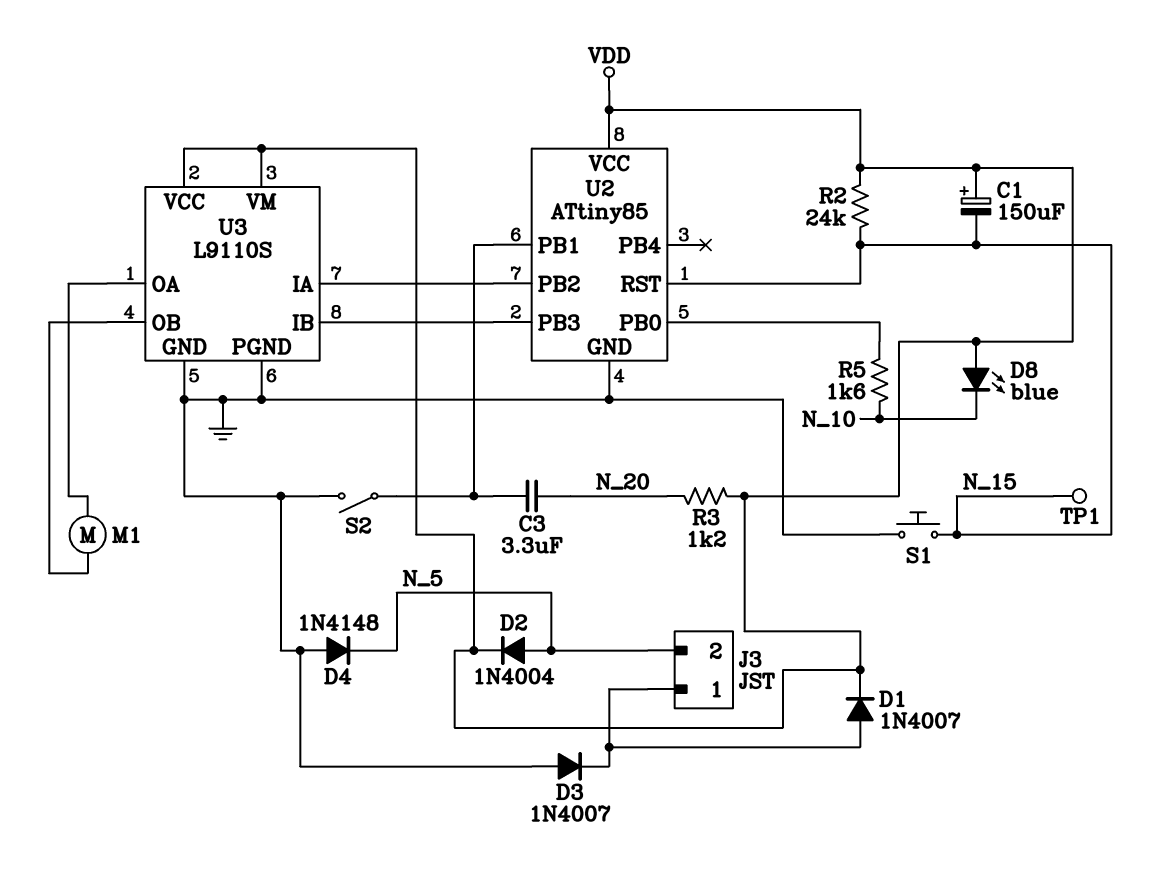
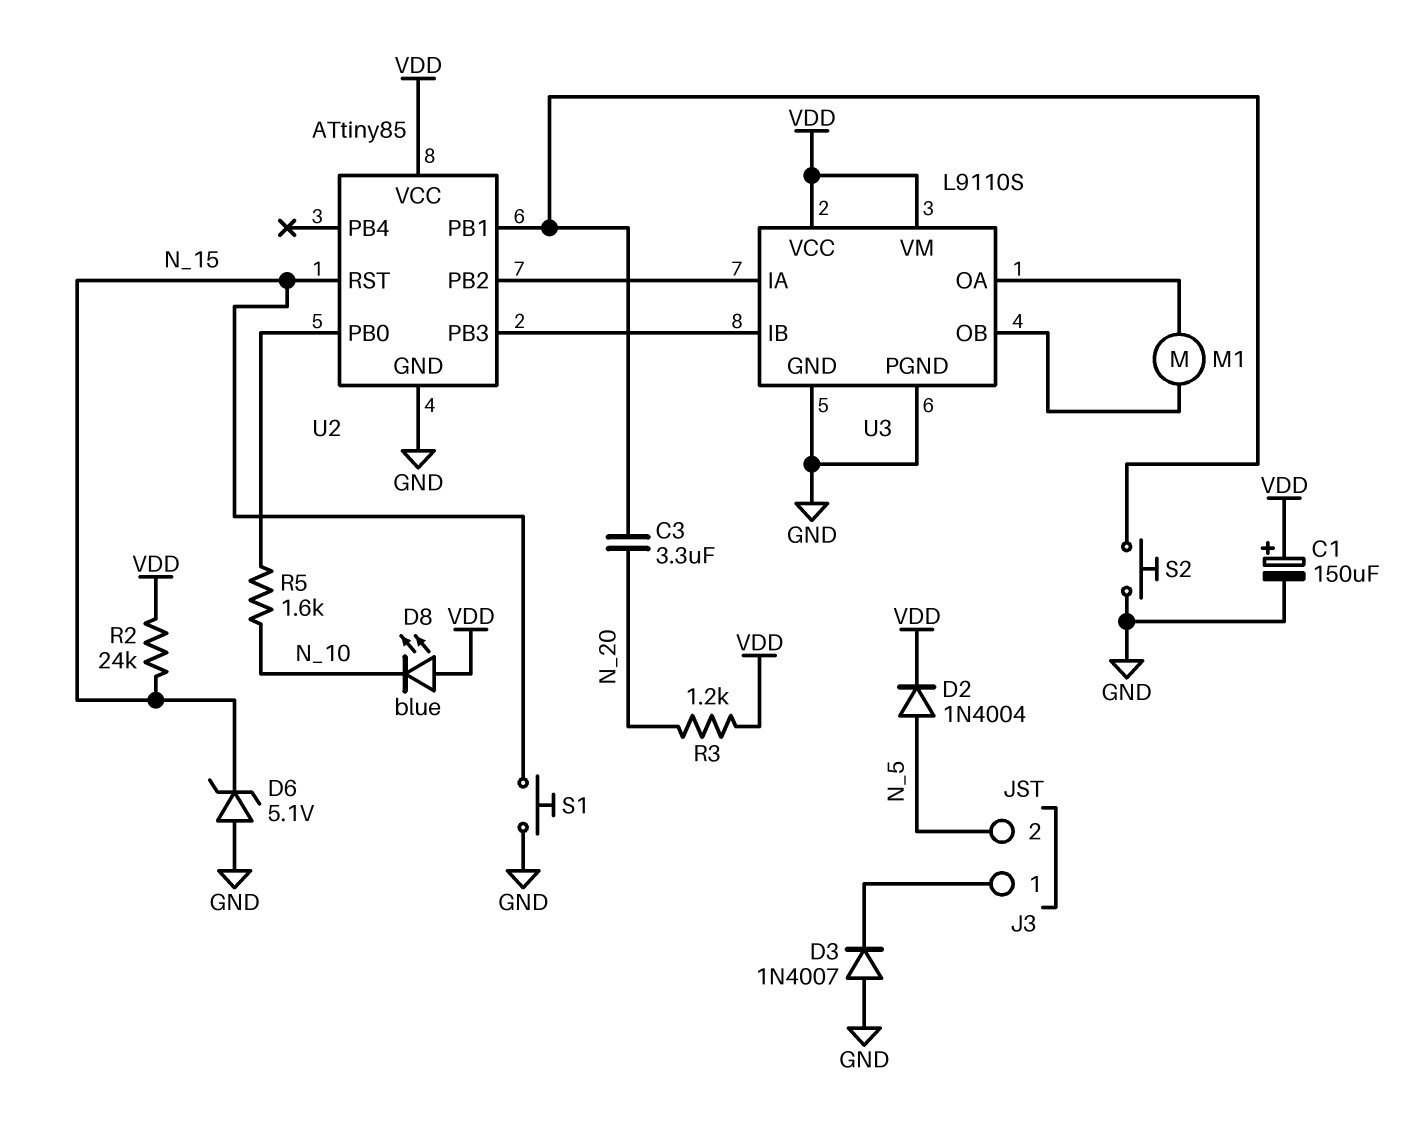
C1: 150uF (plus VDD, minus N_15) -> 150uF (plus VDD, minus GND)
D1: diode 1N4007 (A J3/1, K VDD) -> none
D4: diode 1N4148 (A GND, K N_5) -> none
D6: none -> zener 5.1V (A GND, K N_15)
S2: switch (GND, U2/PB1) -> button (GND, U2/PB1)
TP1: test point (N_15) -> none

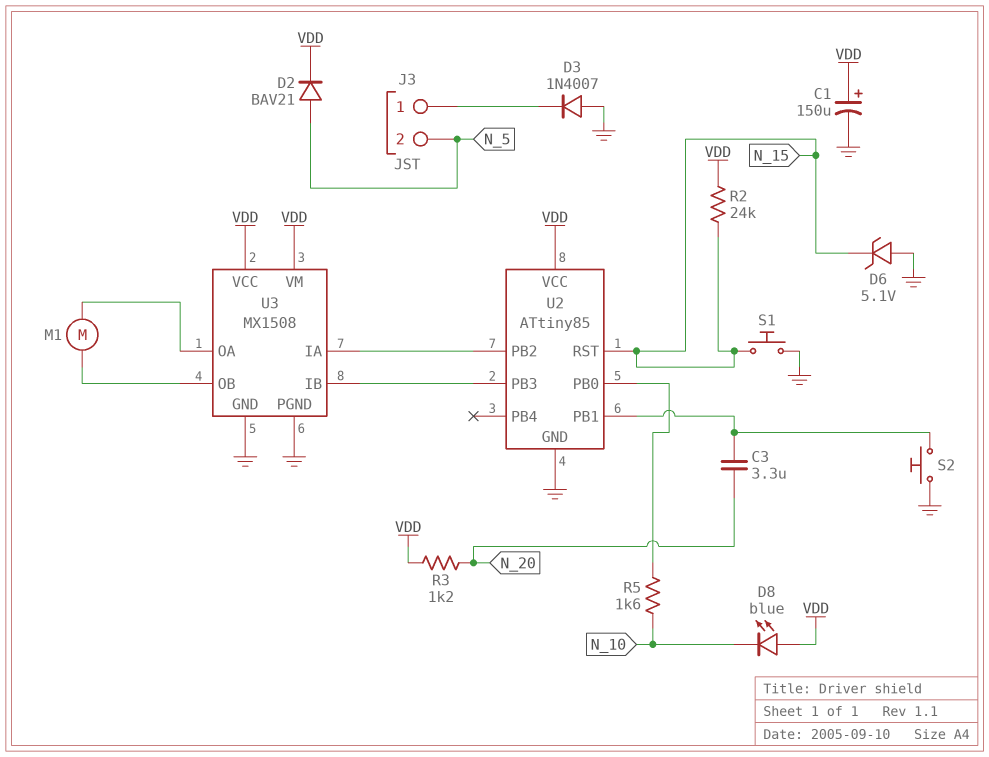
D2: diode 1N4004 (A N_5, K VDD) -> diode BAV21 (A N_5, K VDD)
U3: L9110S -> MX1508

